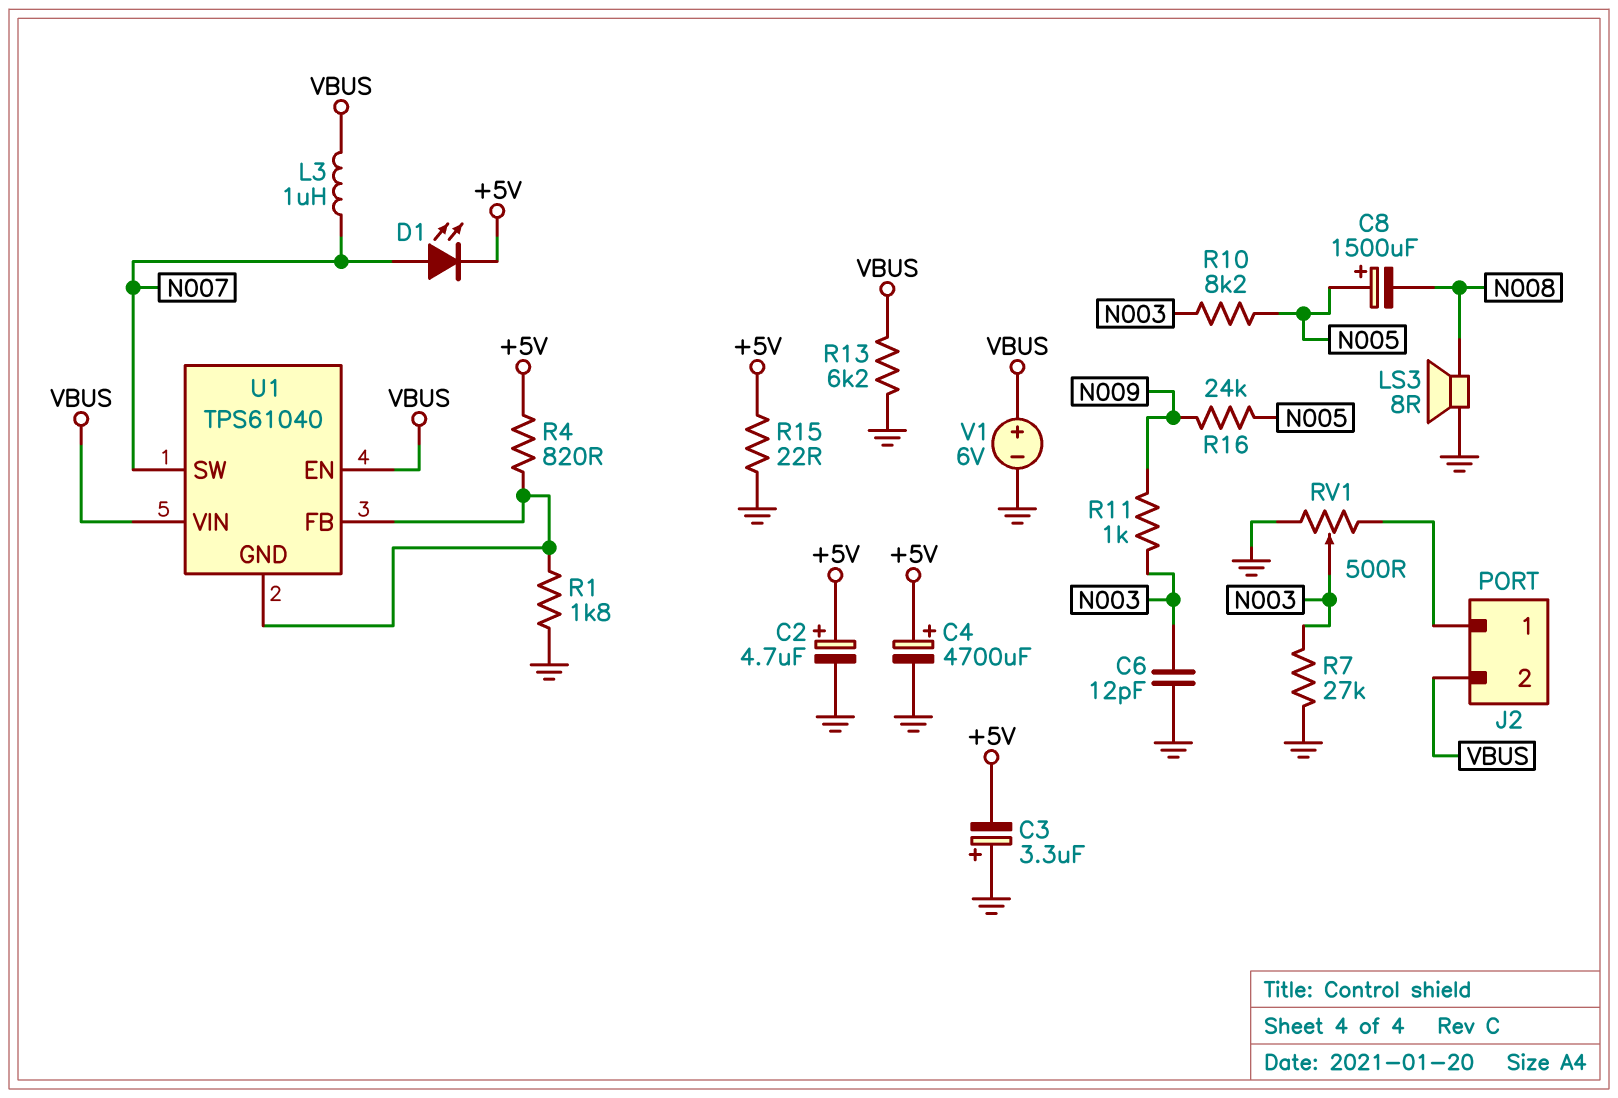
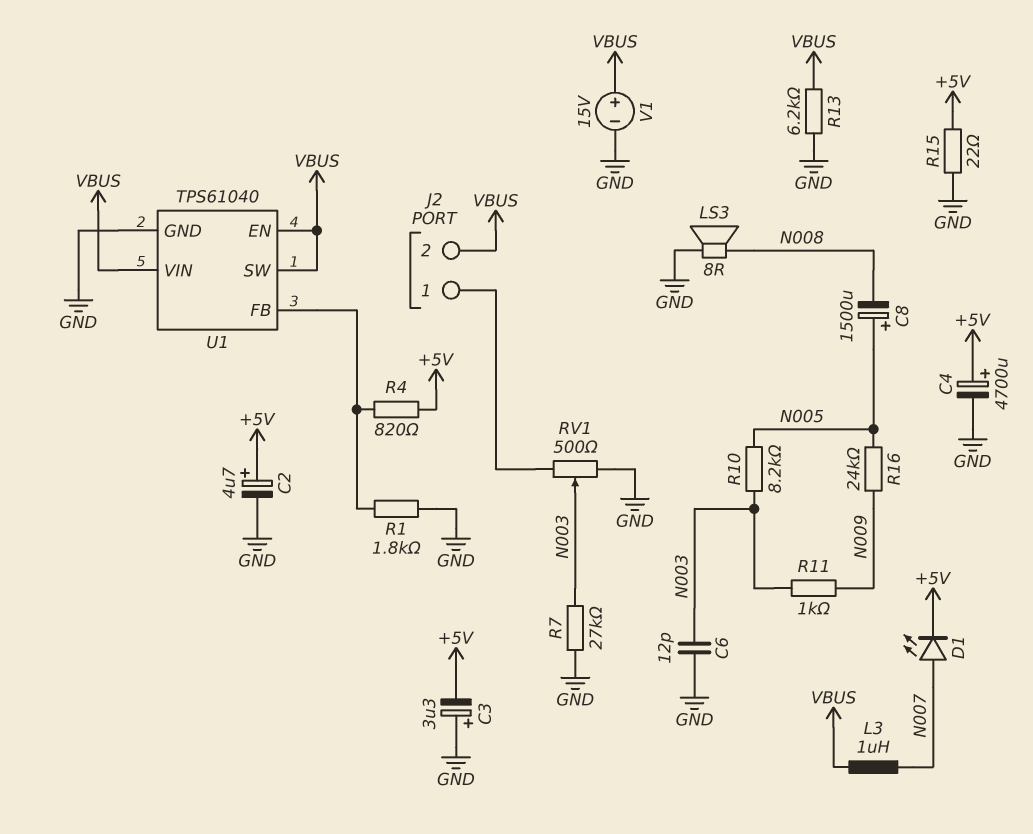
U1 pin GND: U1/FB -> GND
U1 pin SW: N007 -> VBUS
V1: 6V (plus VBUS, minus GND) -> 15V (plus VBUS, minus GND)

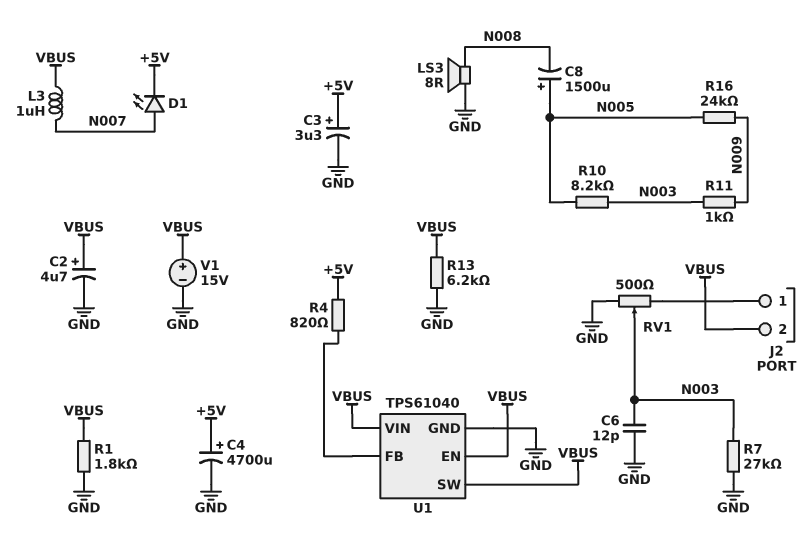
C2: 4.7uF (plus +5V, minus GND) -> 4.7uF (plus VBUS, minus GND)
C3: 3.3uF (plus GND, minus +5V) -> 3.3uF (plus +5V, minus GND)
R1: 1.8k (GND, U1/FB) -> 1.8k (GND, VBUS)
R15: 22 (+5V, GND) -> none

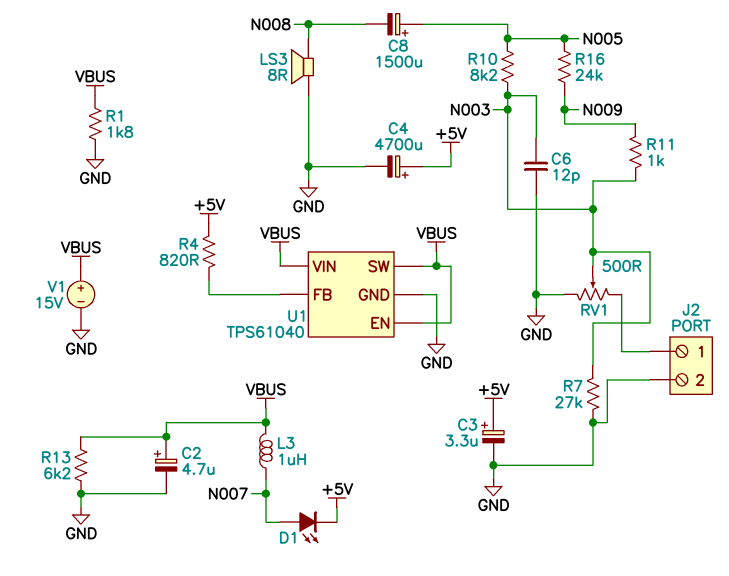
J2 pin 2: VBUS -> GND

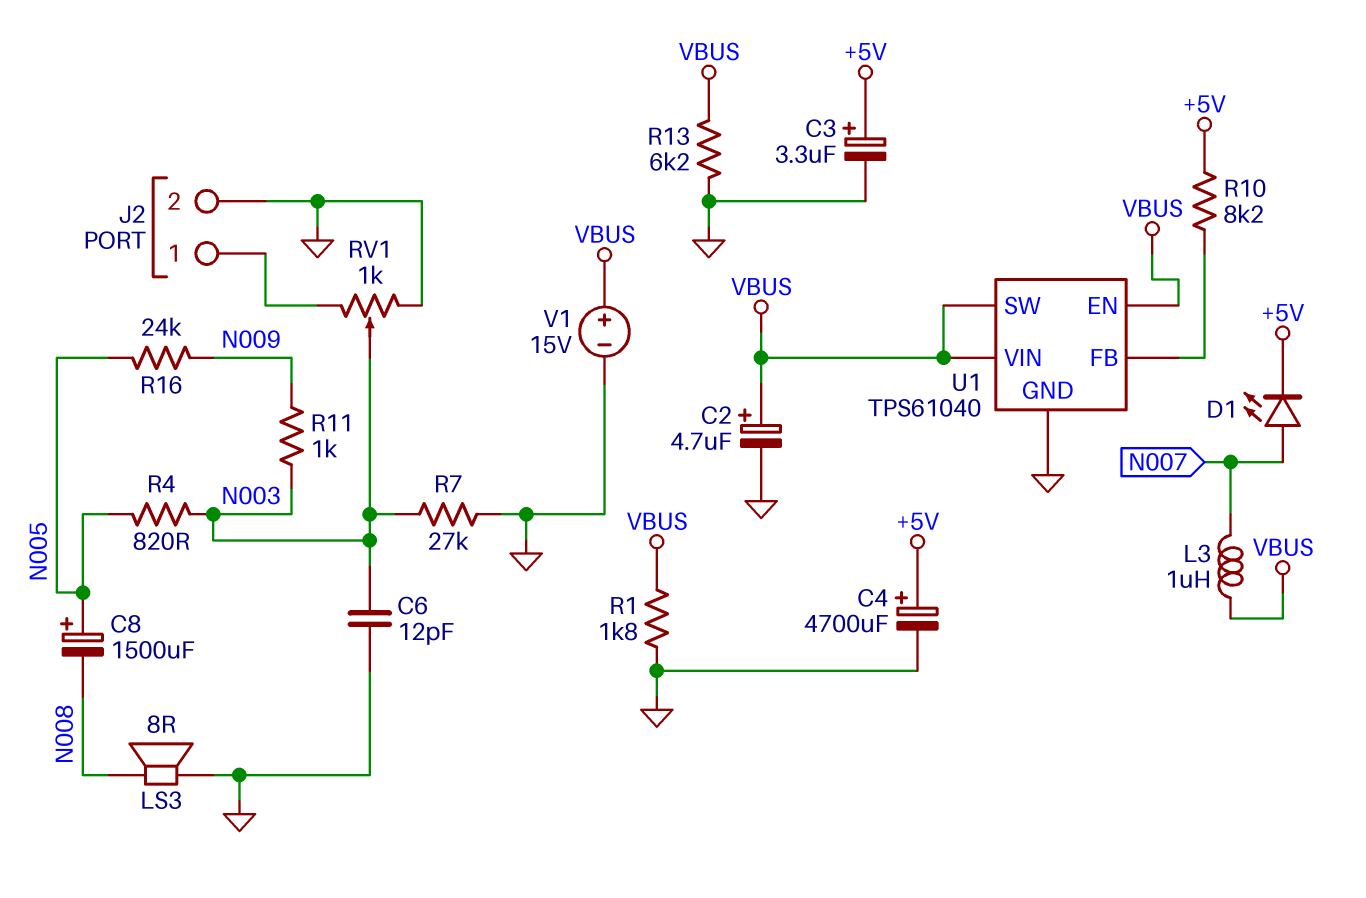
R4: 820 (+5V, U1/FB) -> 820 (N003, N005)
R10: 8.2k (N003, N005) -> 8.2k (+5V, U1/FB)
RV1: 500 (GND, J2/1, wiper N003) -> 1k (GND, J2/1, wiper N003)

